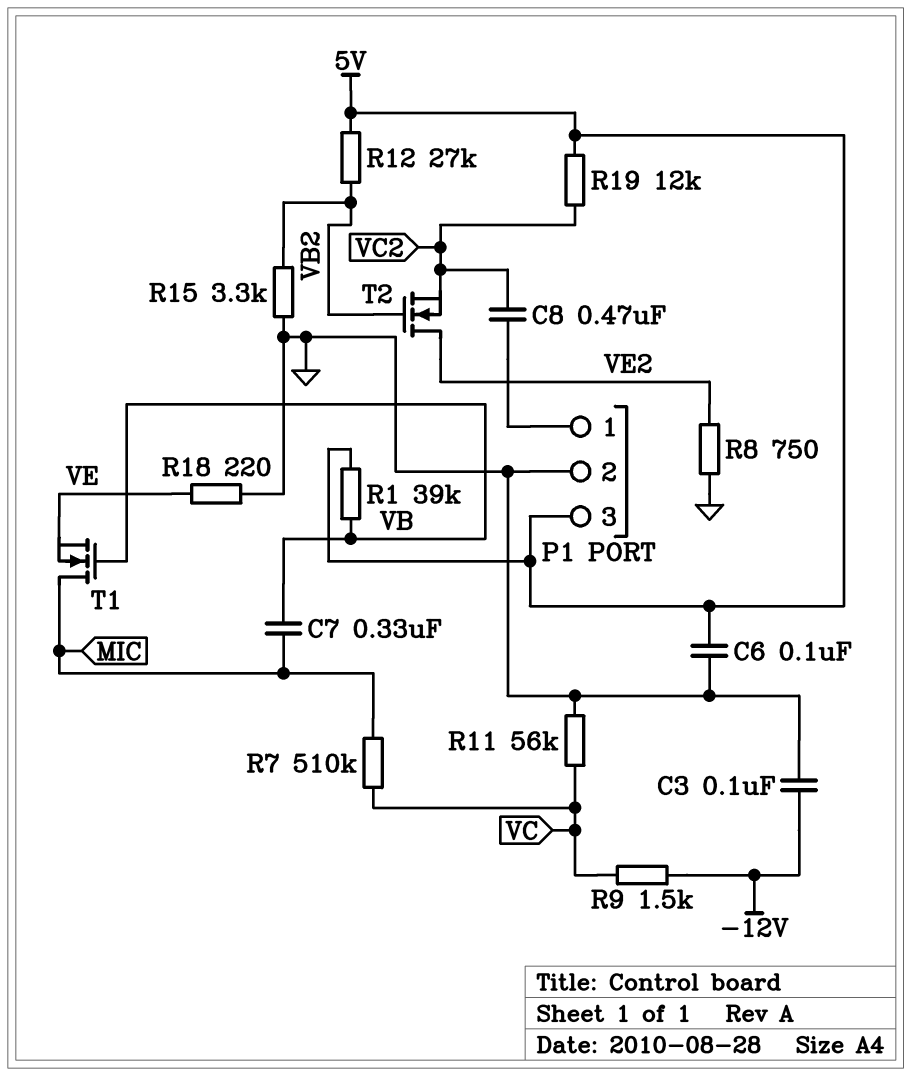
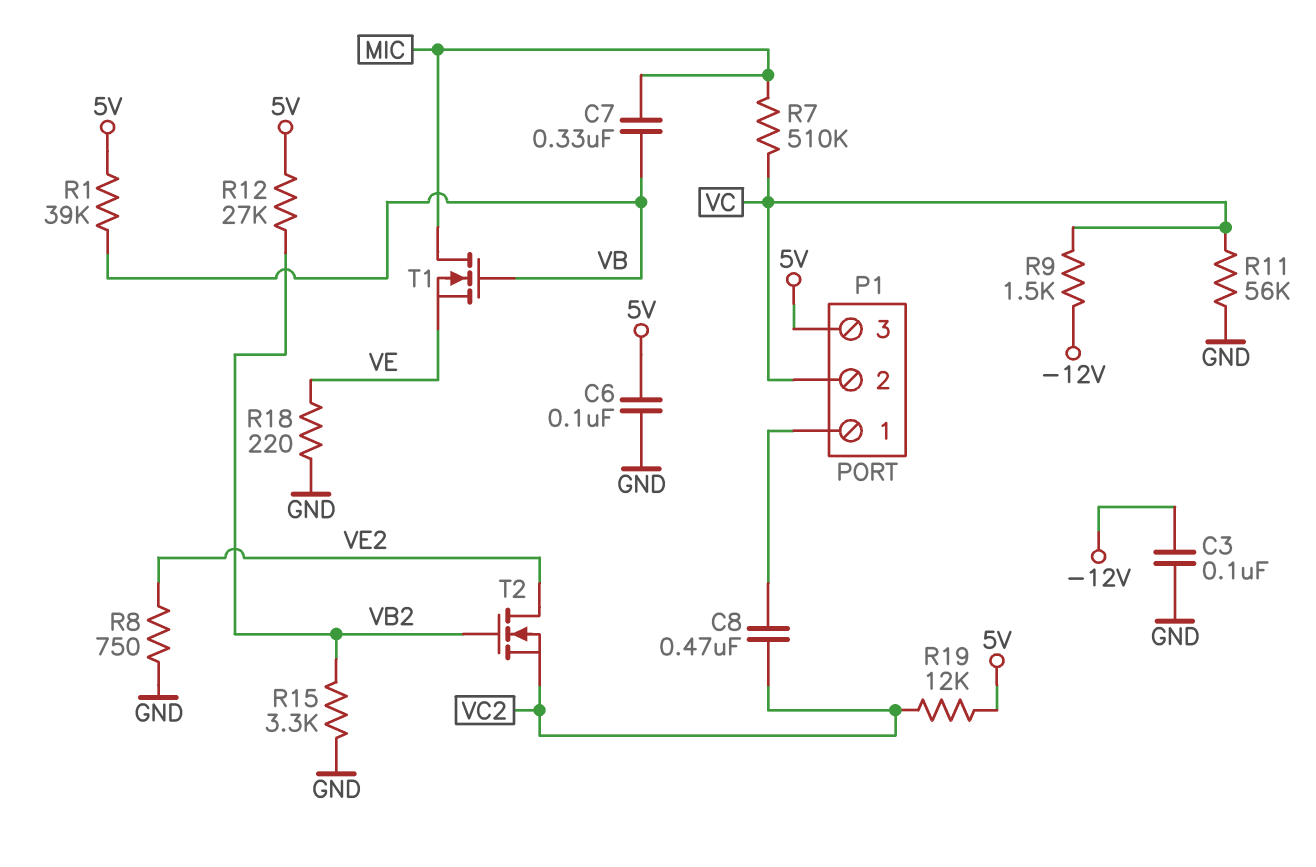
P1 pin 2: GND -> VC

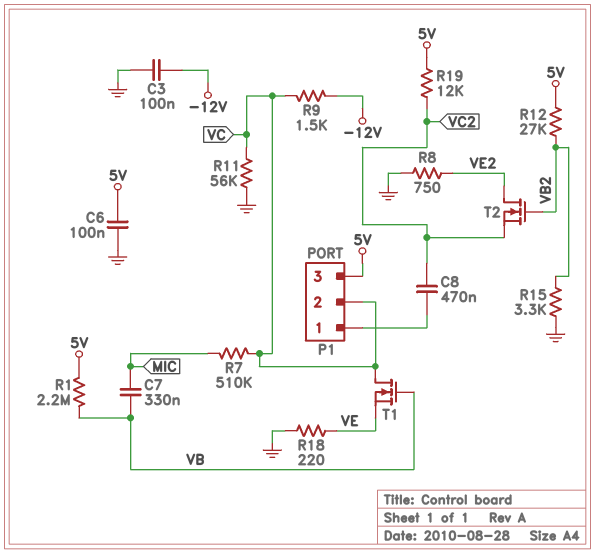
R1: 39k (5V, VB) -> 2.2M (5V, VB)
T1: NMOS (G VB, D MIC, S VE) -> NMOS (G VB, D VC, S VE)

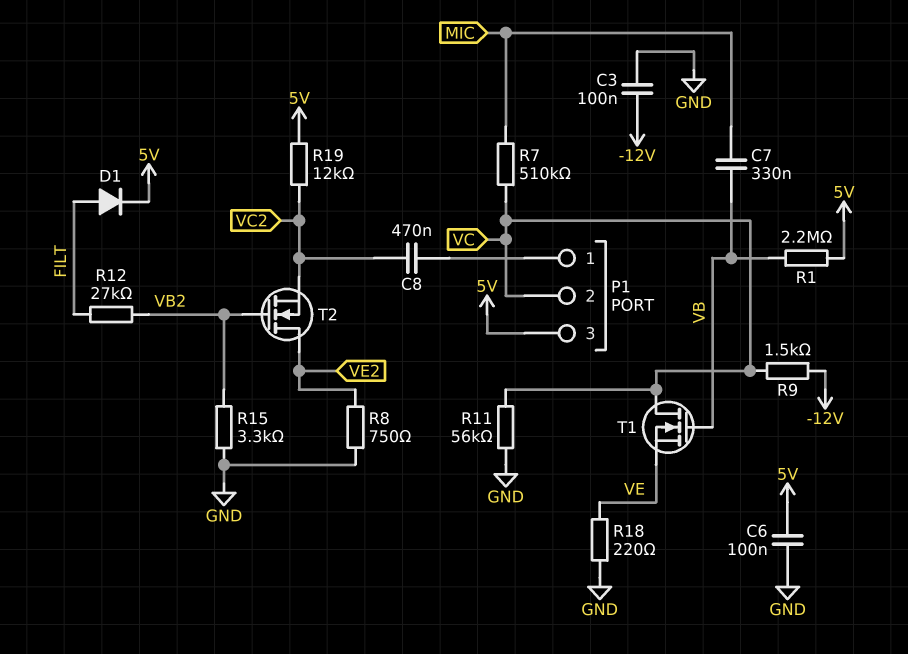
D1: none -> diode (A FILT, K 5V)
R12: 27k (5V, VB2) -> 27k (FILT, VB2)

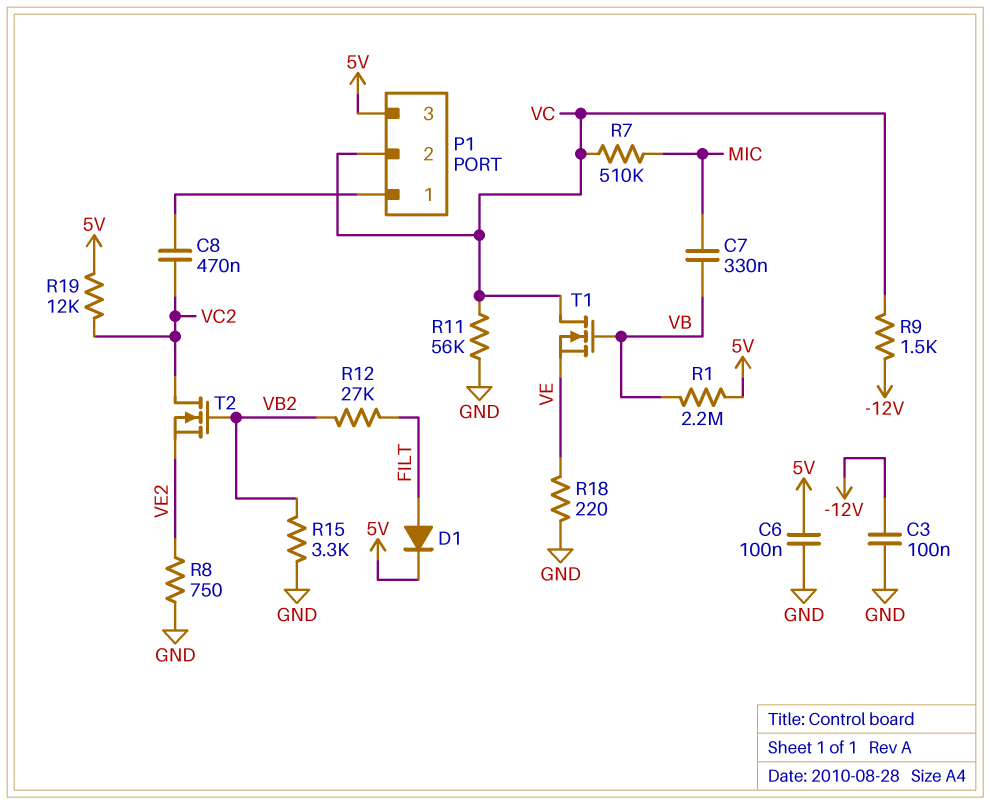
T2: NMOS (G VB2, D VE2, S VC2) -> NMOS (G VB2, D VC2, S VE2)

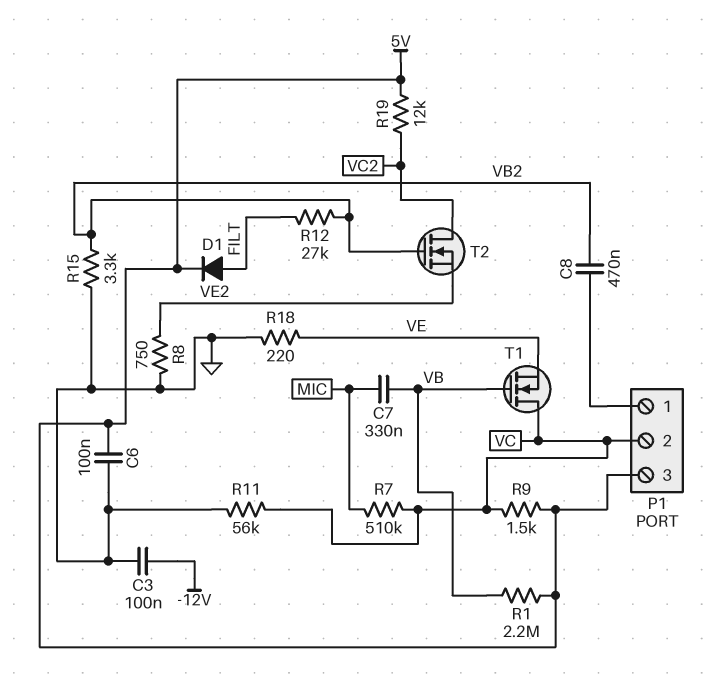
C8: 470nF (P1/1, VC2) -> 470nF (P1/1, VB2)
R9: 1.5k (-12V, VC) -> 1.5k (5V, VC)

